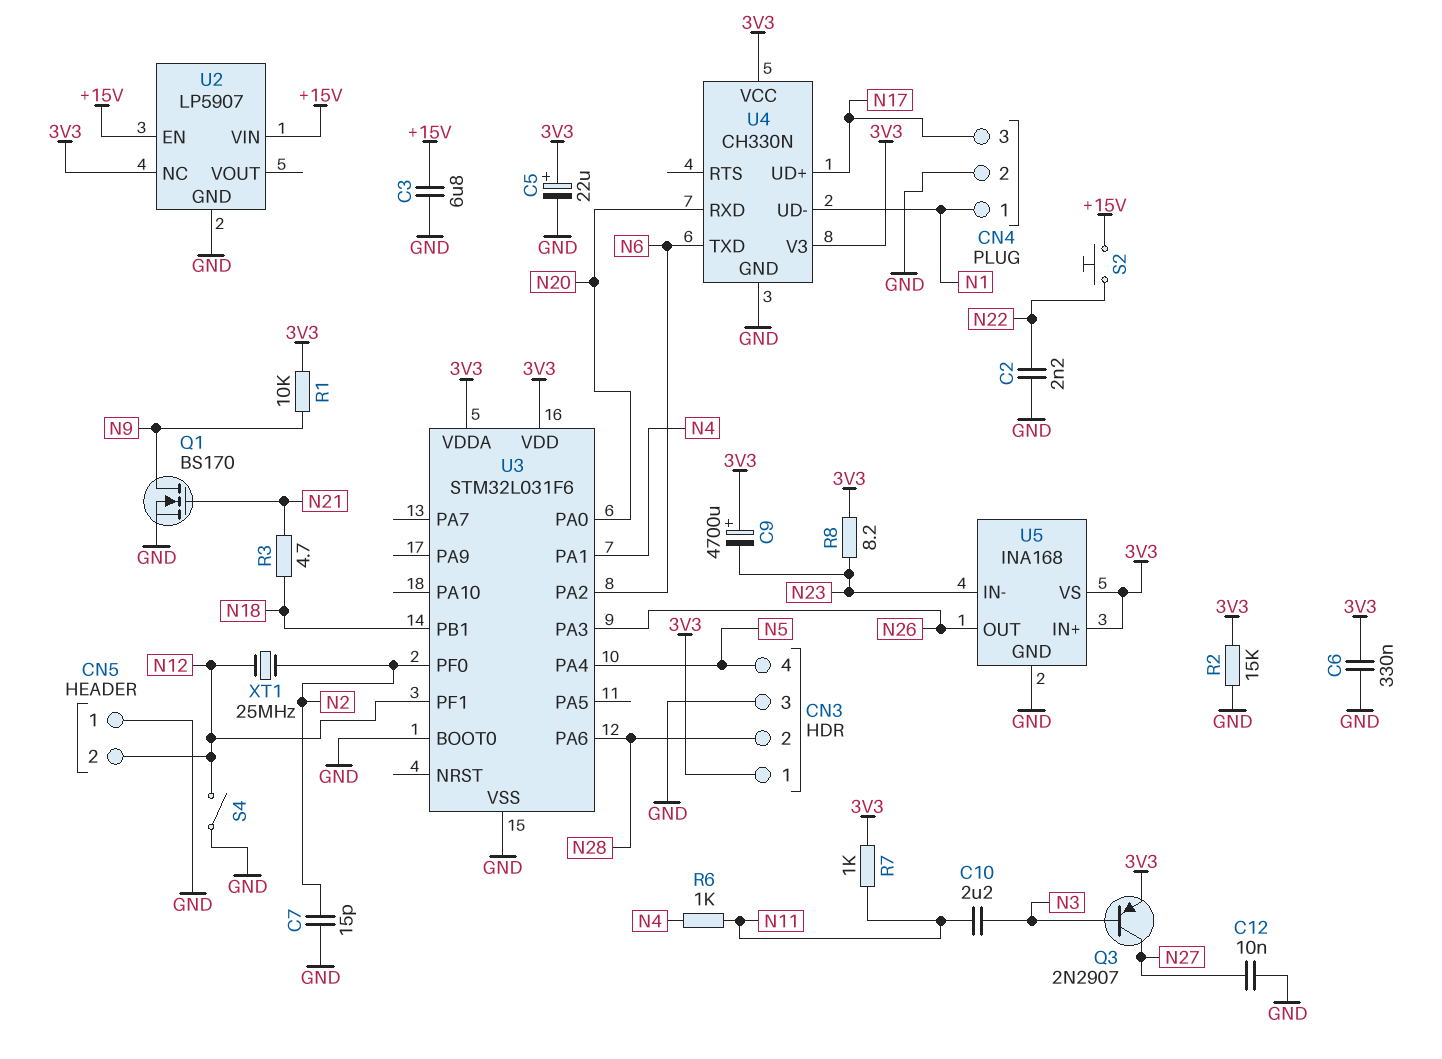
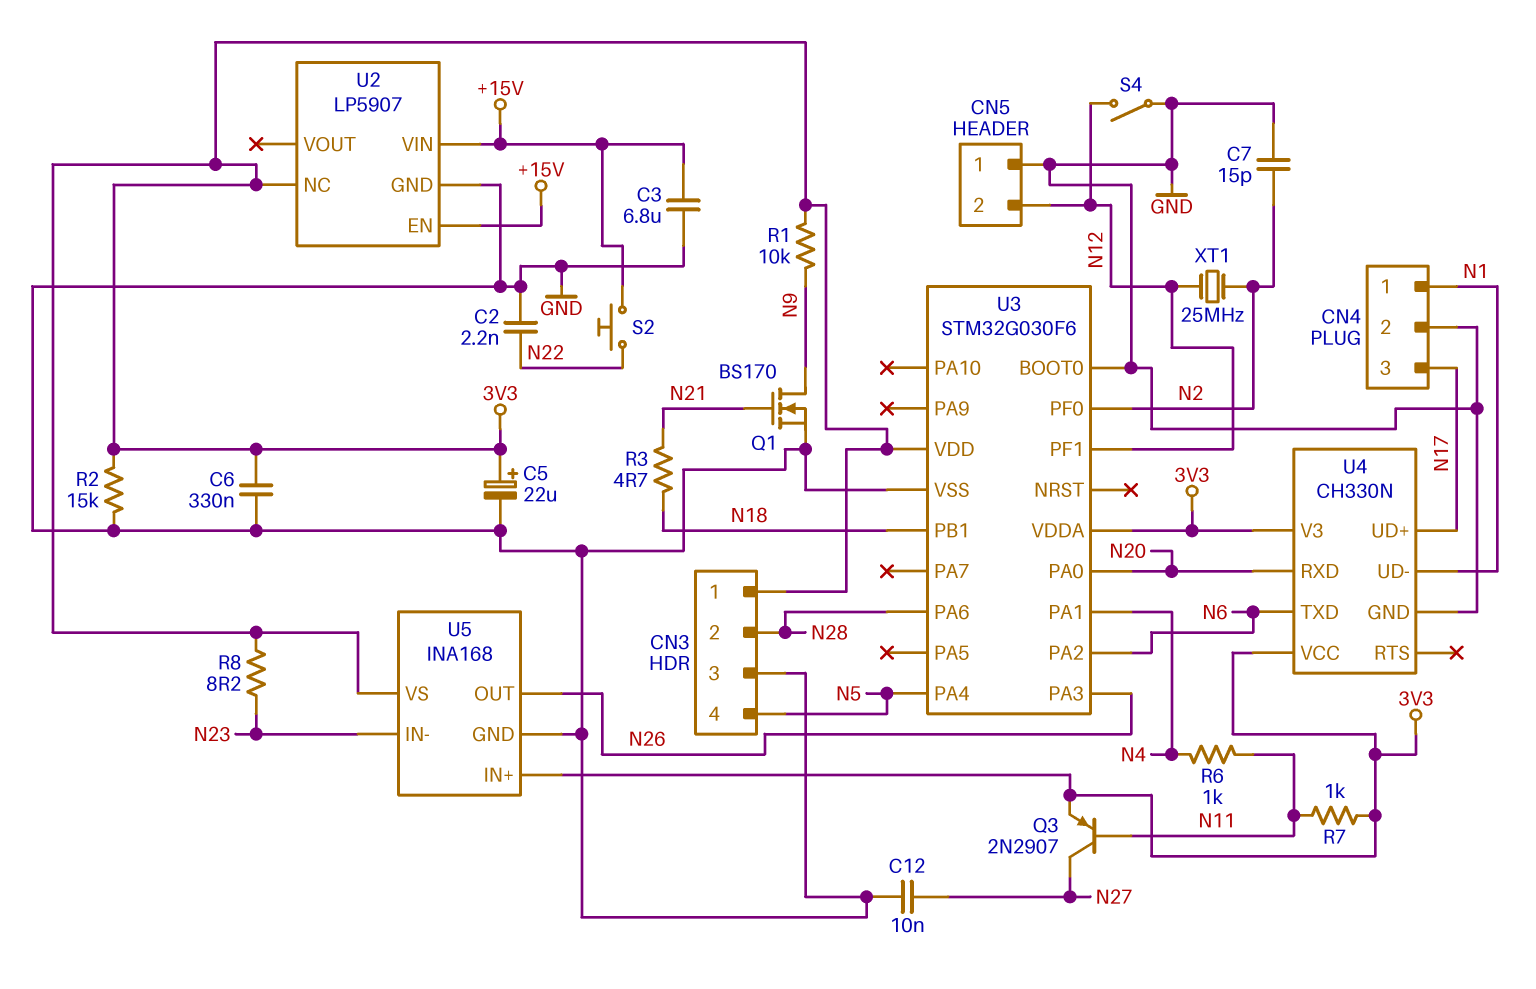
C9: 4700uF (plus 3V3, minus N23) -> none
C10: 2.2uF (N3, N11) -> none
Q3: PNP 2N2907 (B N3, C N27, E 3V3) -> PNP 2N2907 (B N11, C N27, E 3V3)
U3: STM32L031F6 -> STM32G030F6

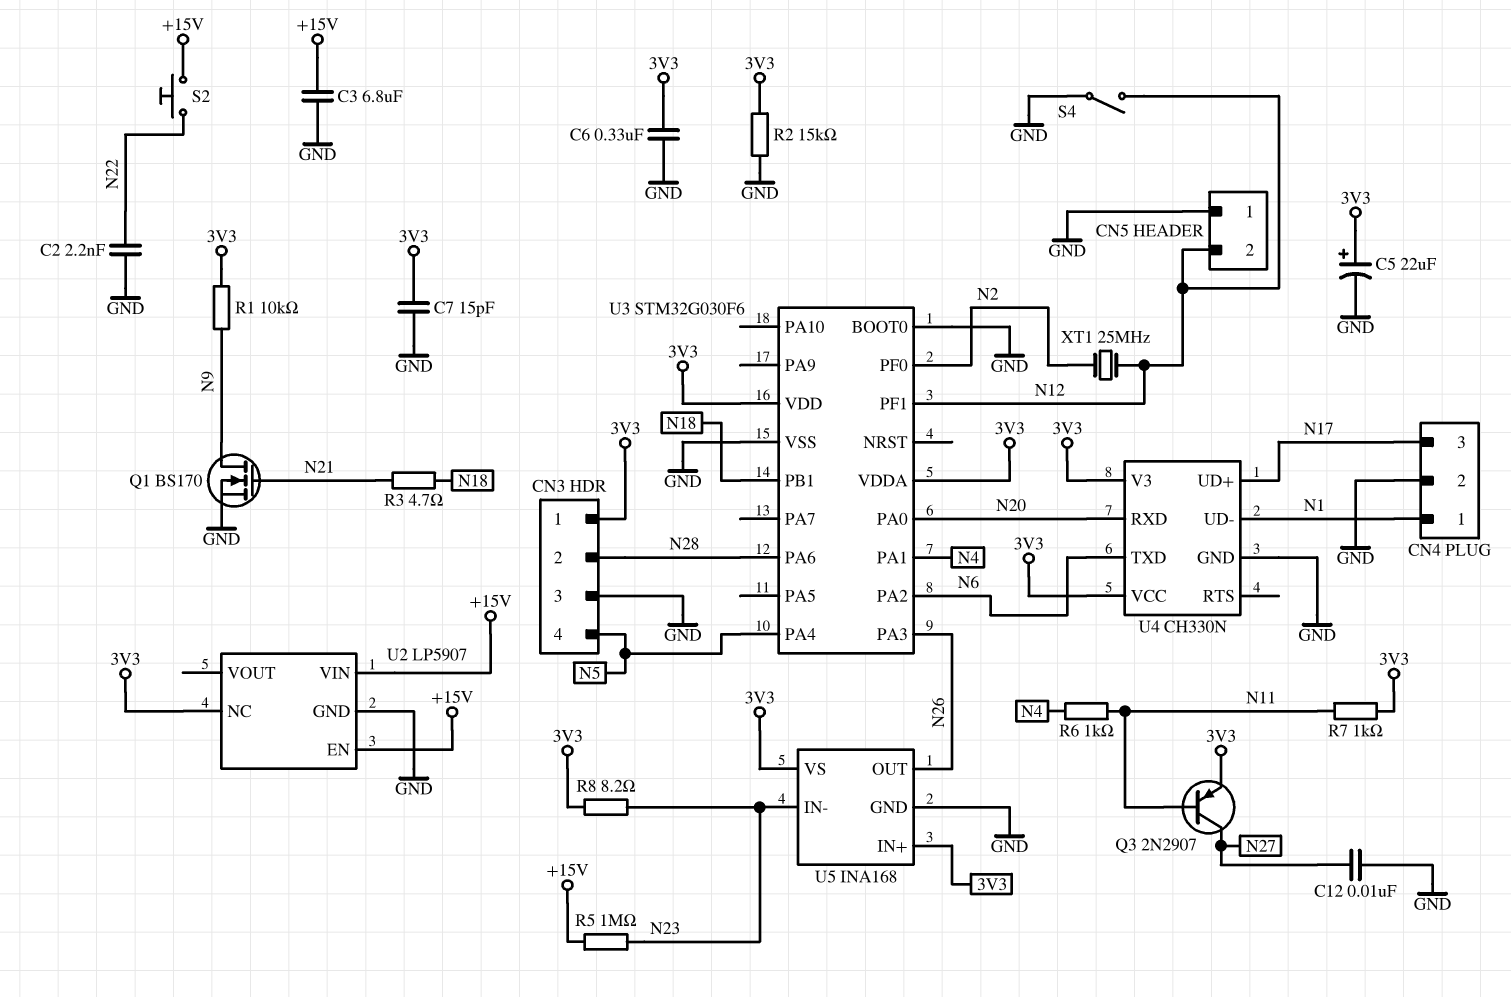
C7: 15pF (GND, N2) -> 15pF (3V3, GND)
R5: none -> 1M (+15V, N23)

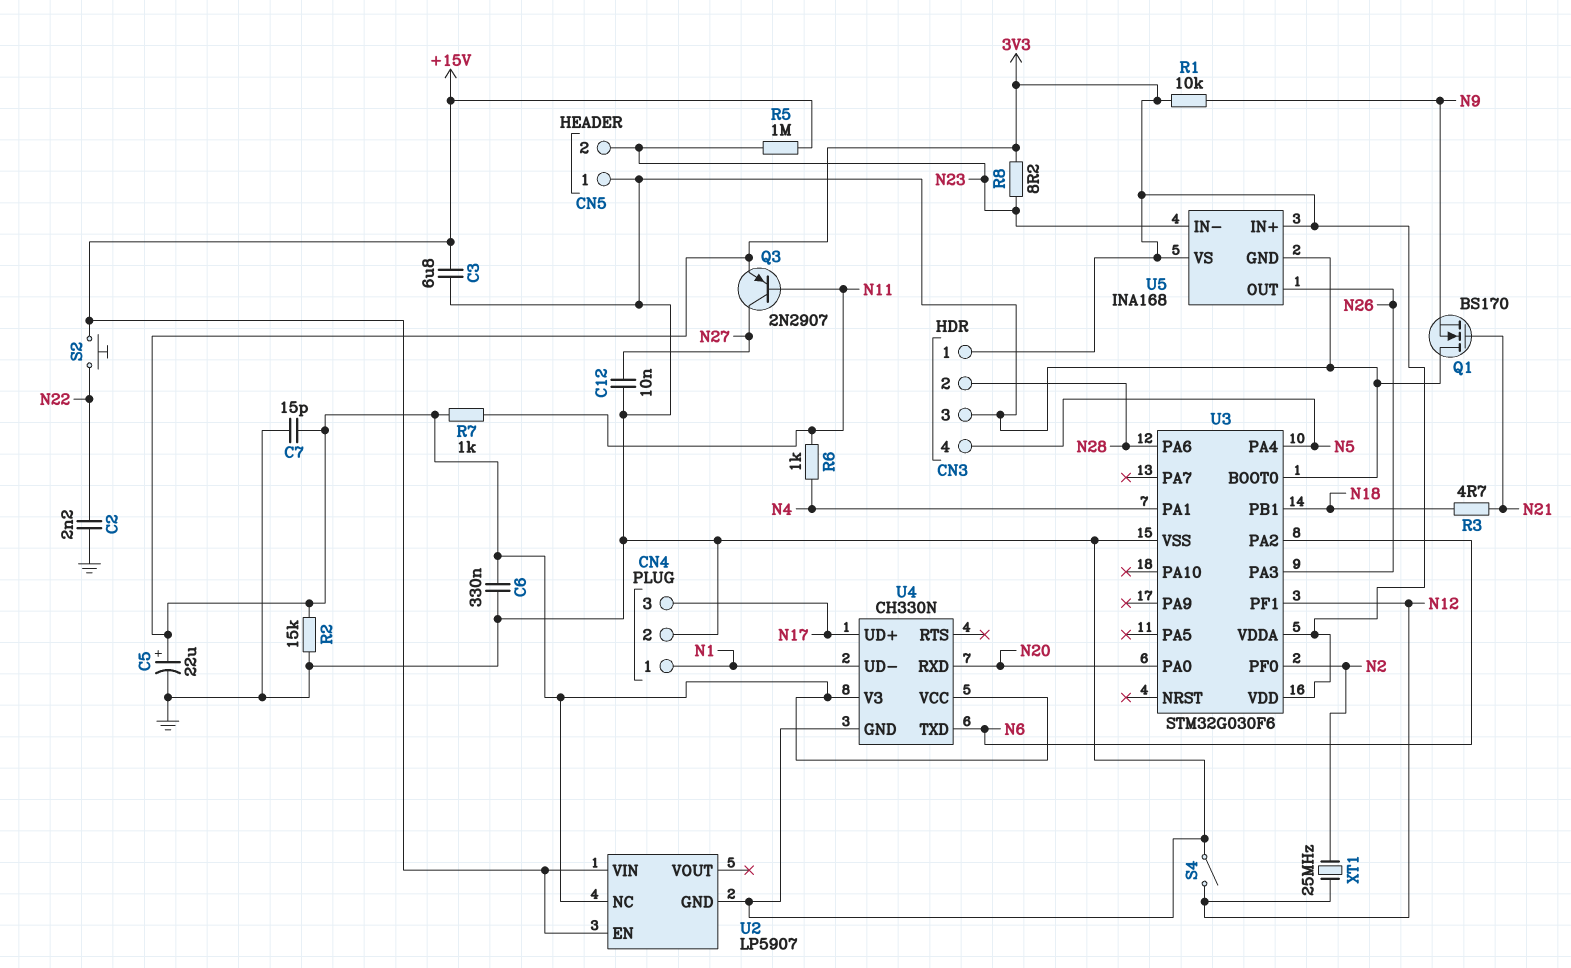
CN5 pin 2: N12 -> N23
Q1: NMOS BS170 (G N21, D N9, S GND) -> NMOS BS170 (G N21, D GND, S N9)

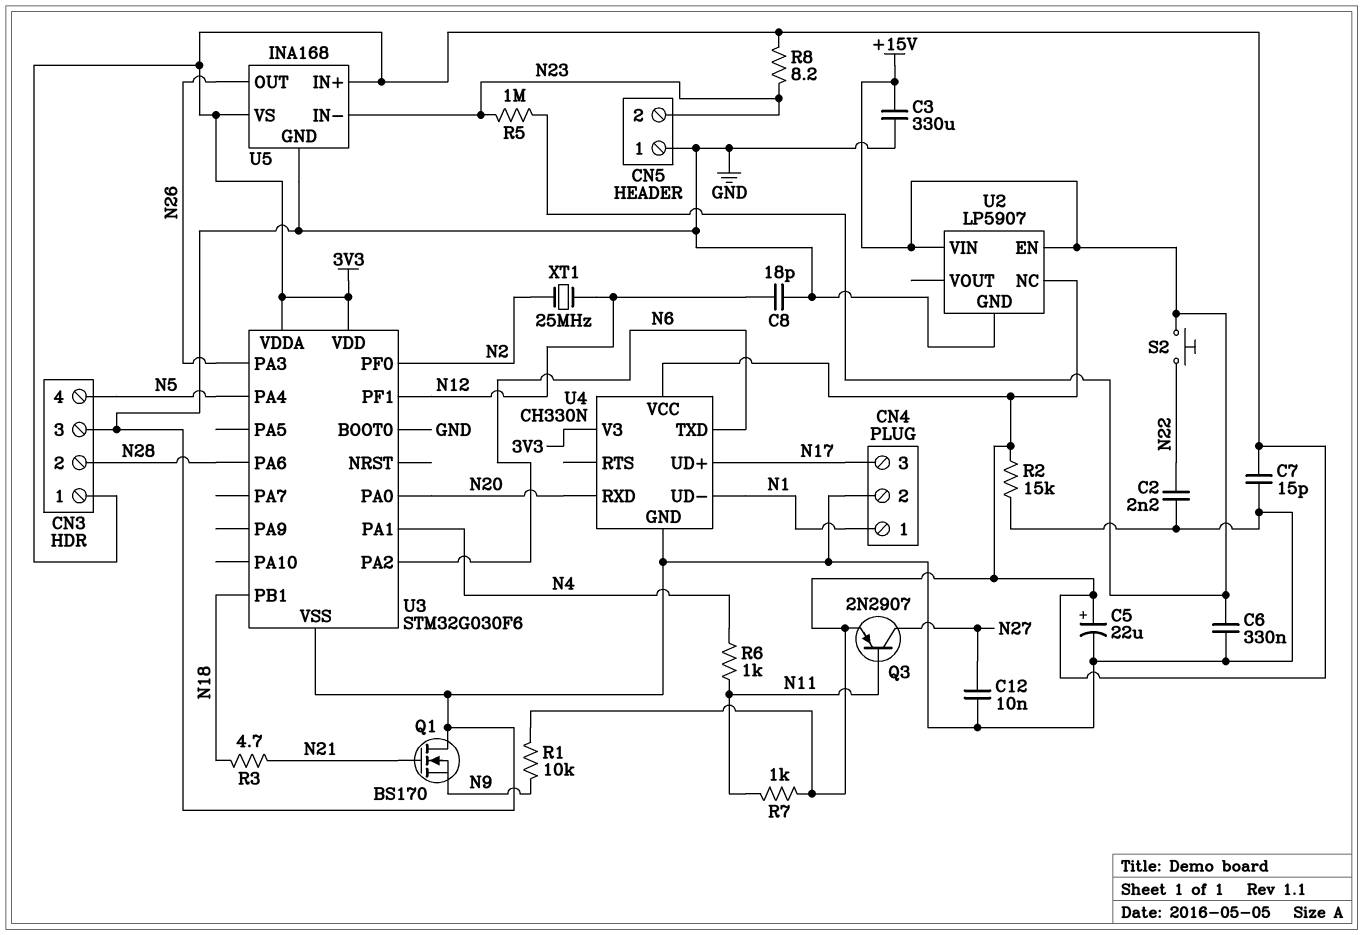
C3: 6.8uF (+15V, GND) -> 330uF (+15V, GND)
C6: 330nF (3V3, GND) -> 330nF (+15V, GND)
C8: none -> 18pF (GND, N12)
S4: switch (GND, N12) -> none

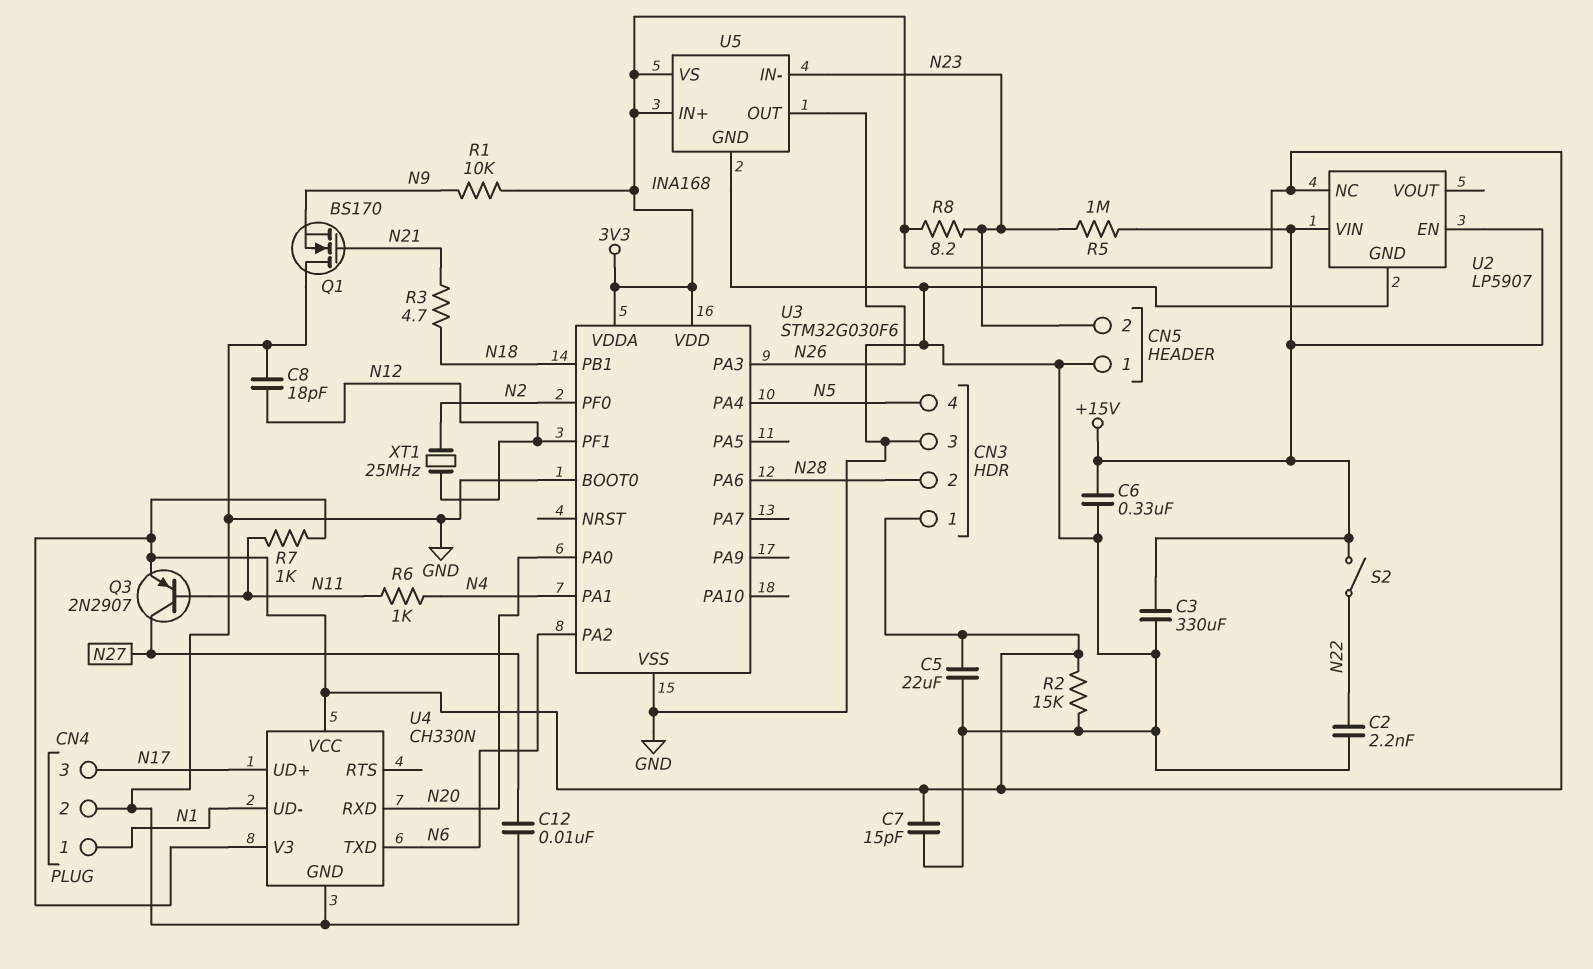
C5: 22uF (plus 3V3, minus GND) -> 22uF (3V3, GND)
S2: button (+15V, N22) -> switch (+15V, N22)

